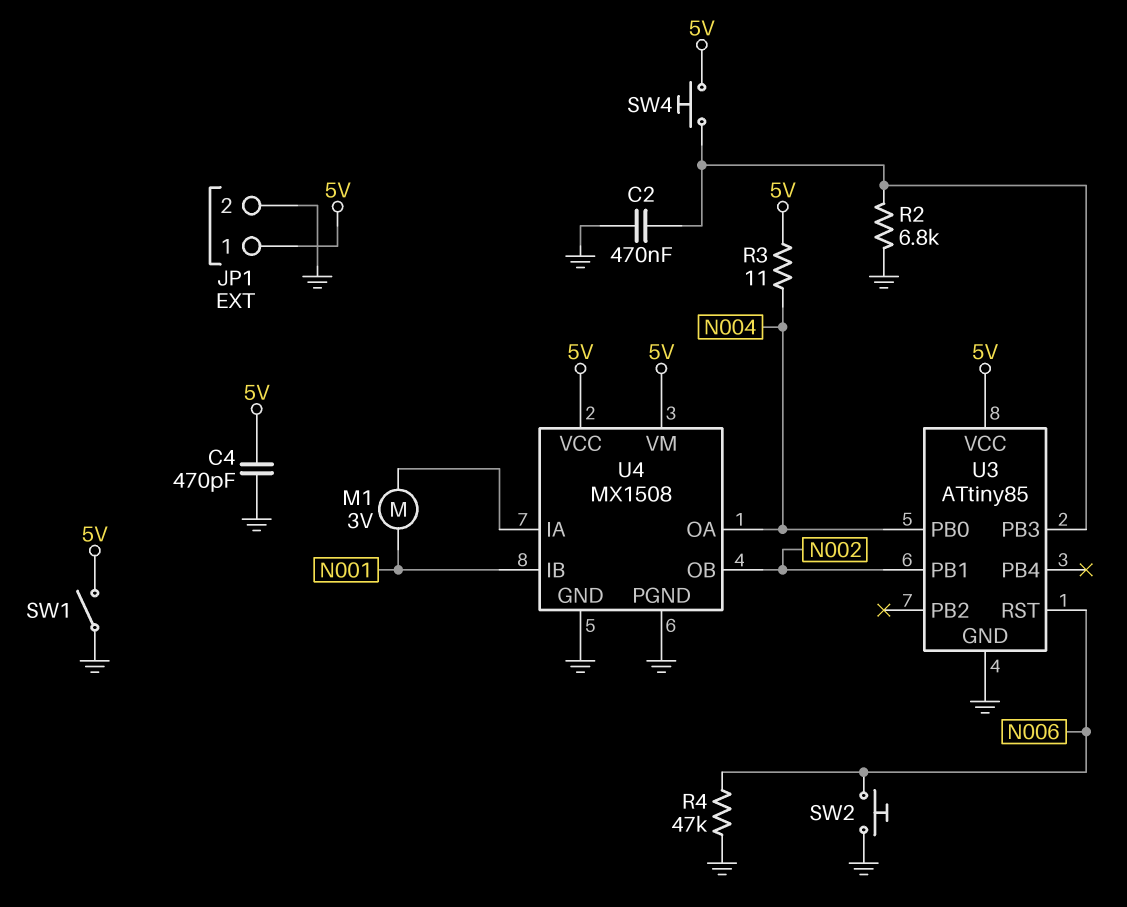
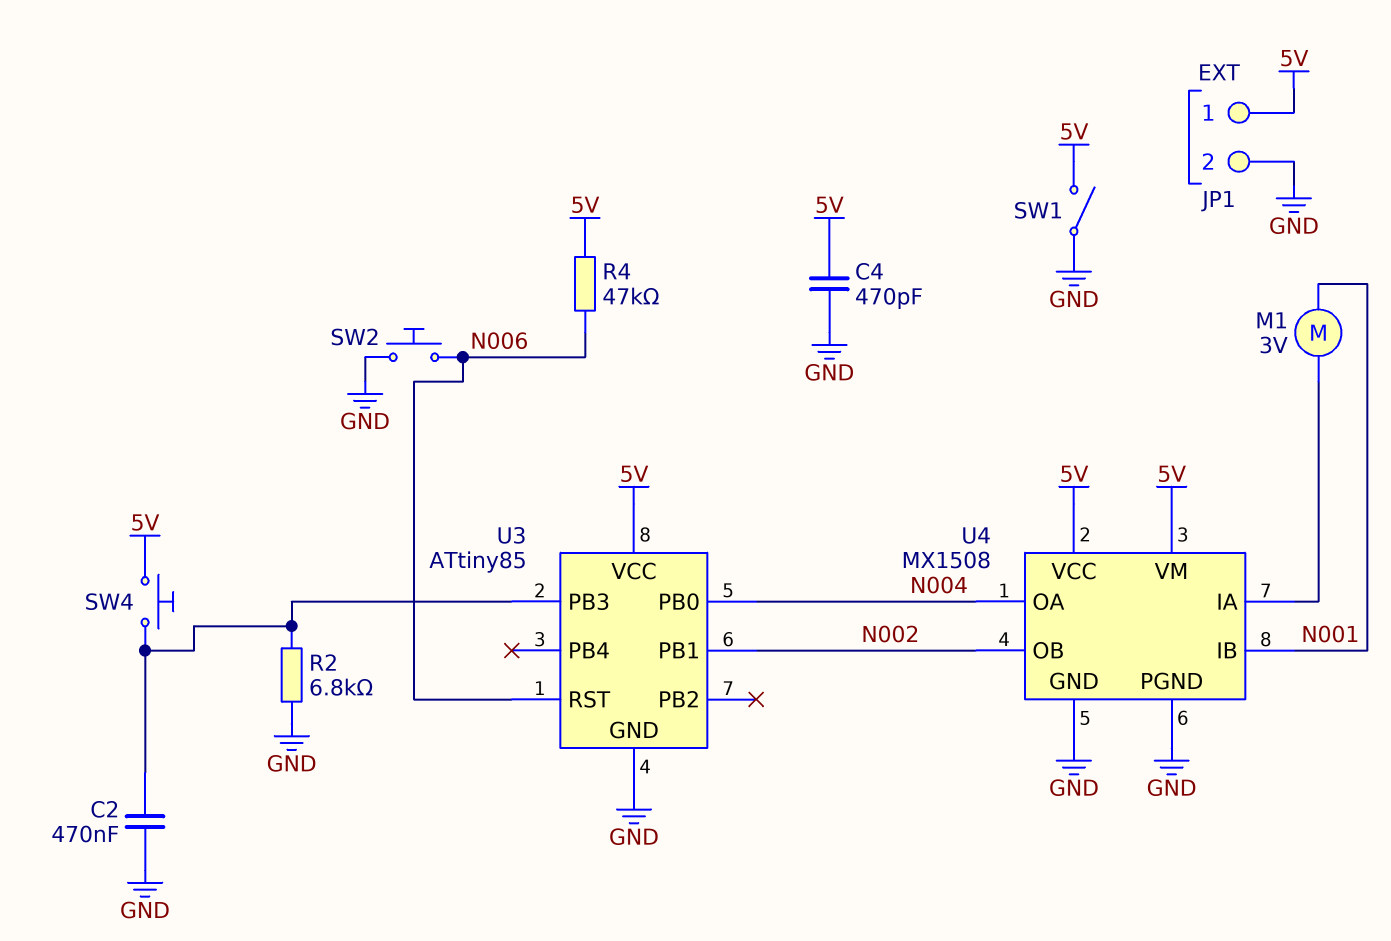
R3: 11 (5V, N004) -> none
R4: 47k (GND, N006) -> 47k (5V, N006)

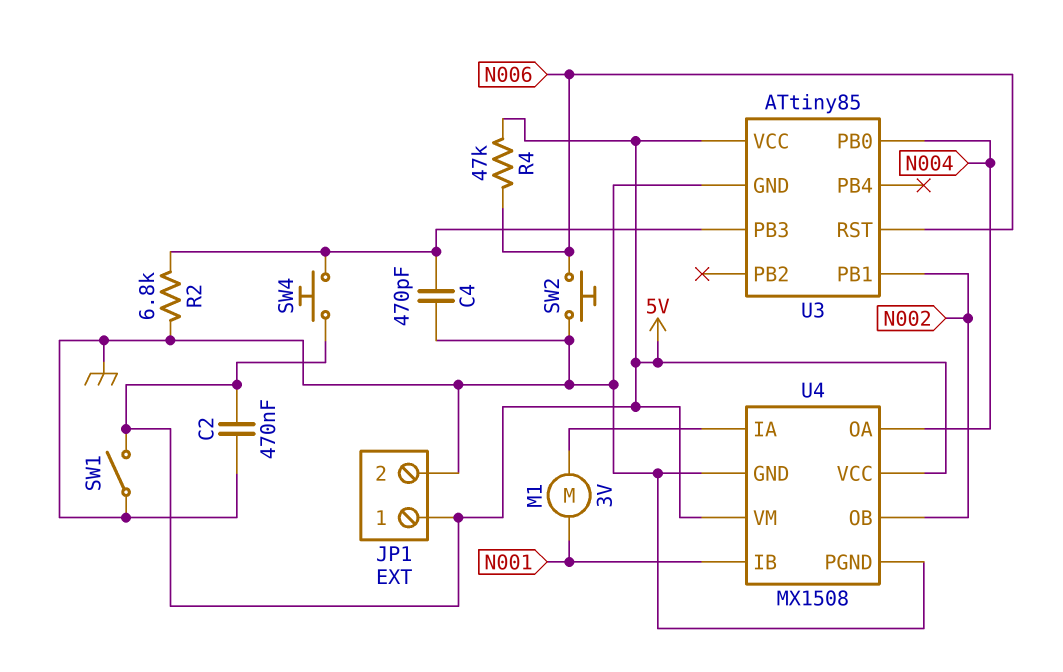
C2: 470nF (GND, U3/PB3) -> 470nF (5V, GND)
C4: 470pF (5V, GND) -> 470pF (GND, U3/PB3)

